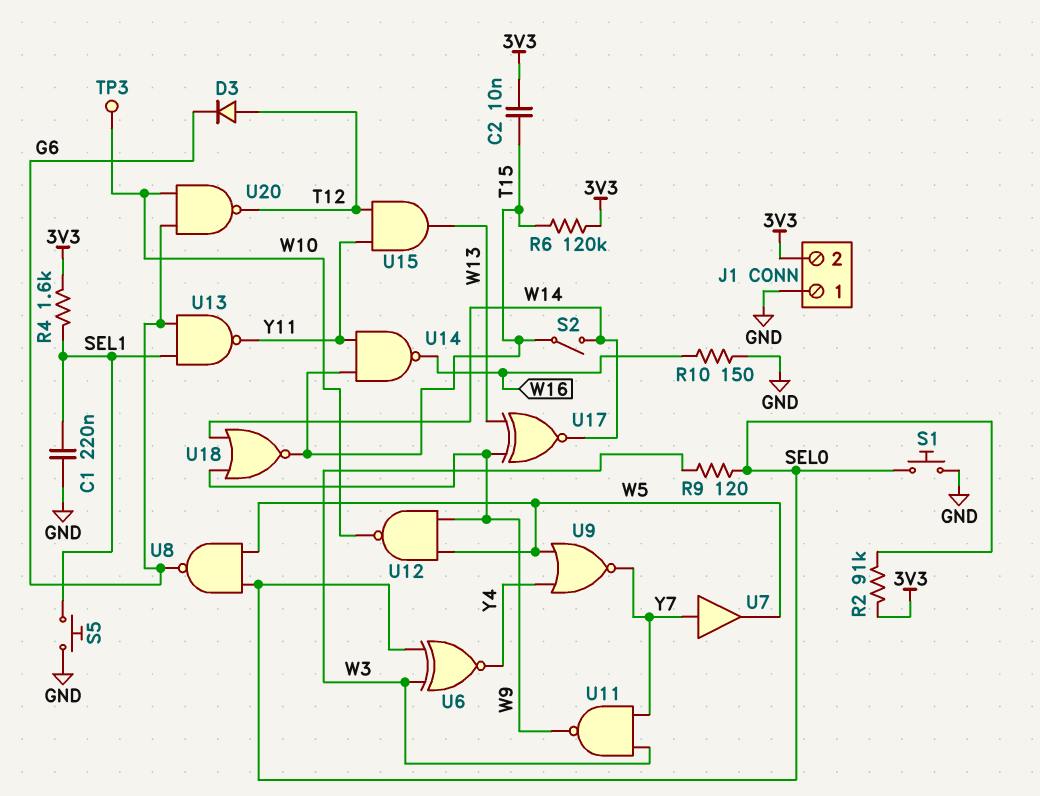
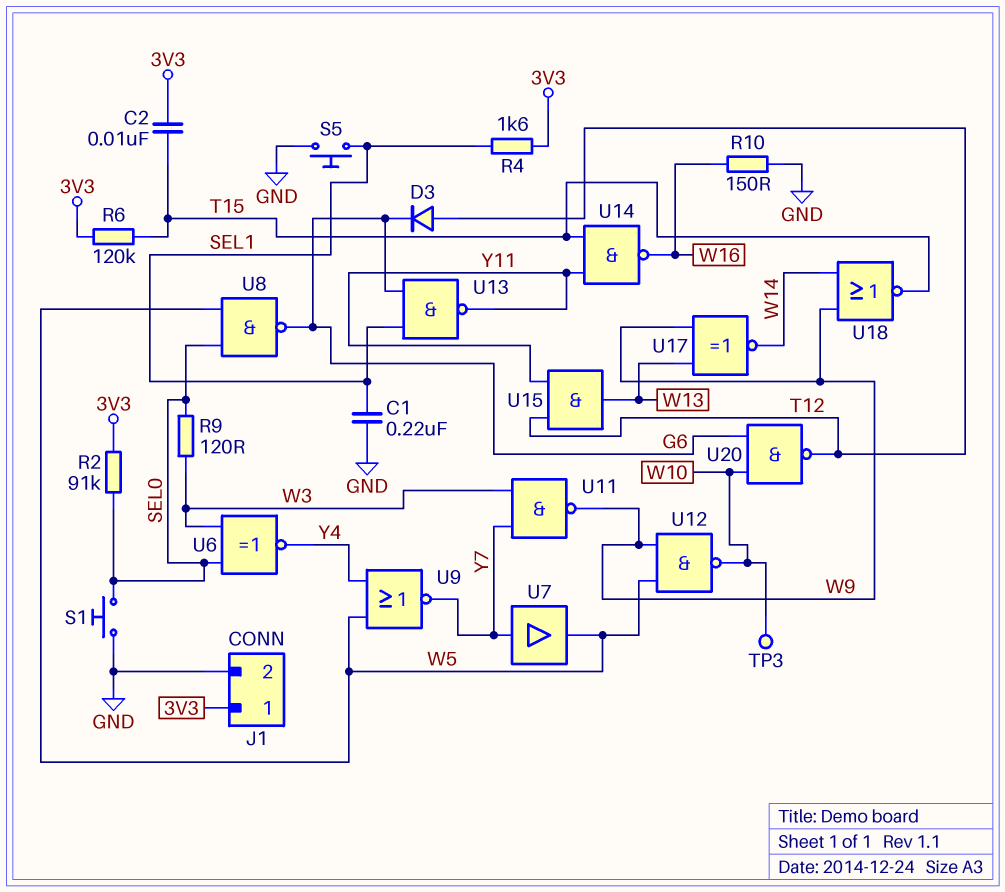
J1 pin 1: GND -> 3V3
J1 pin 2: 3V3 -> GND
S2: switch (T15, W14) -> none

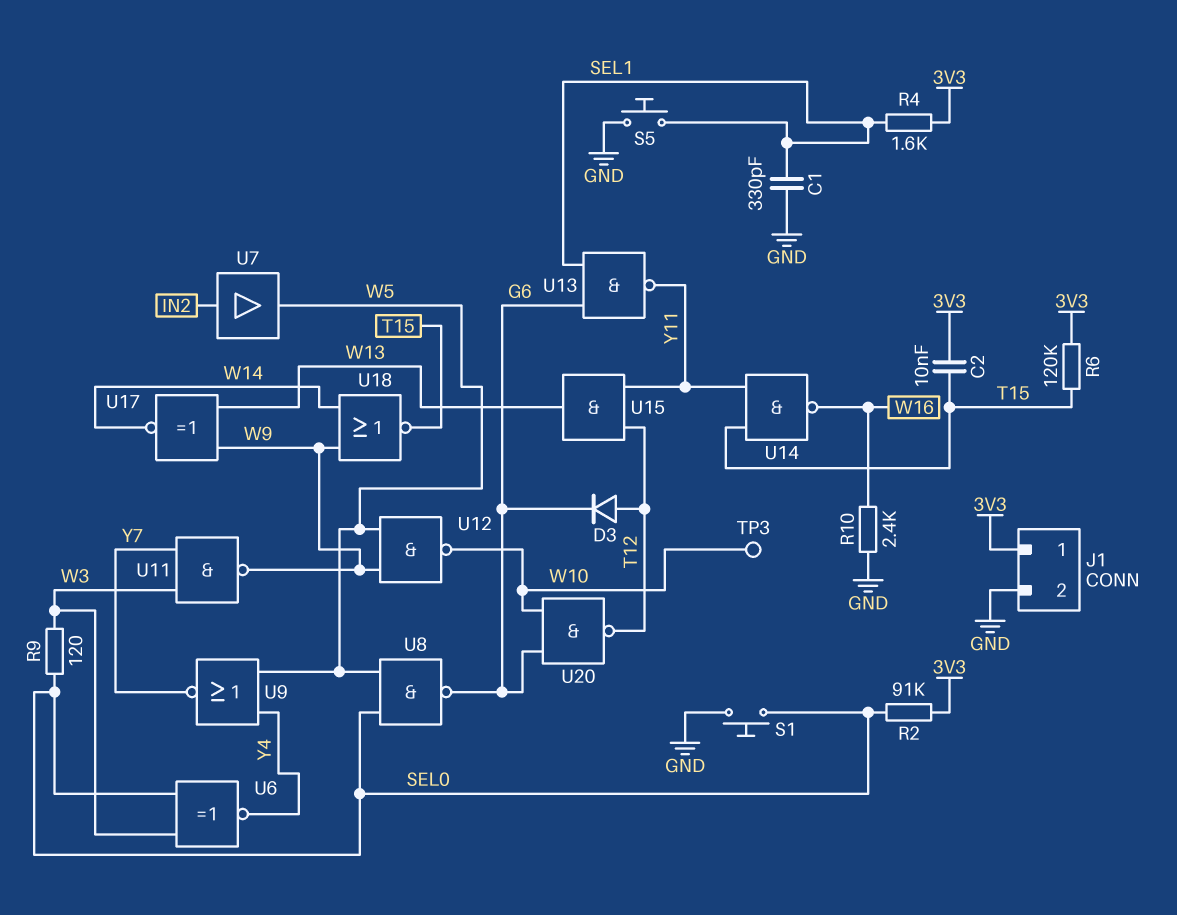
C1: 220nF (GND, SEL1) -> 330pF (GND, SEL1)
R10: 150 (GND, W16) -> 2.4k (GND, W16)
U7: buffer (in Y7, out W5) -> buffer (in IN2, out W5)

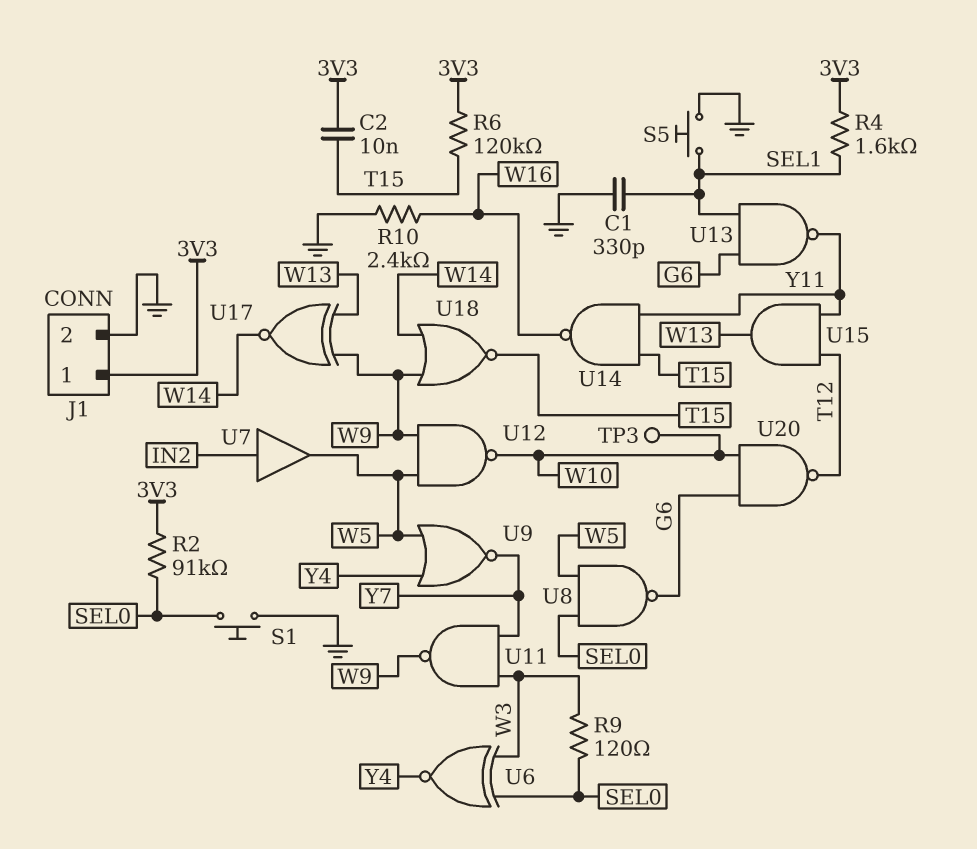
D3: diode (A T12, K G6) -> none

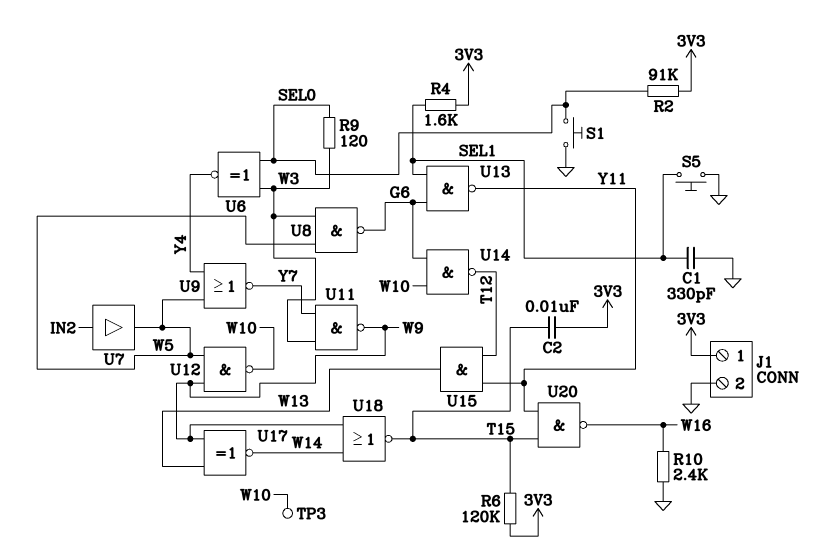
U8: NAND (in SEL0, in W5, out G6) -> NAND (in W3, in W5, out G6)
U14: NAND (in T15, in Y11, out W16) -> NAND (in G6, in W10, out T12)
U20: NAND (in G6, in W10, out T12) -> NAND (in T15, in Y11, out W16)

